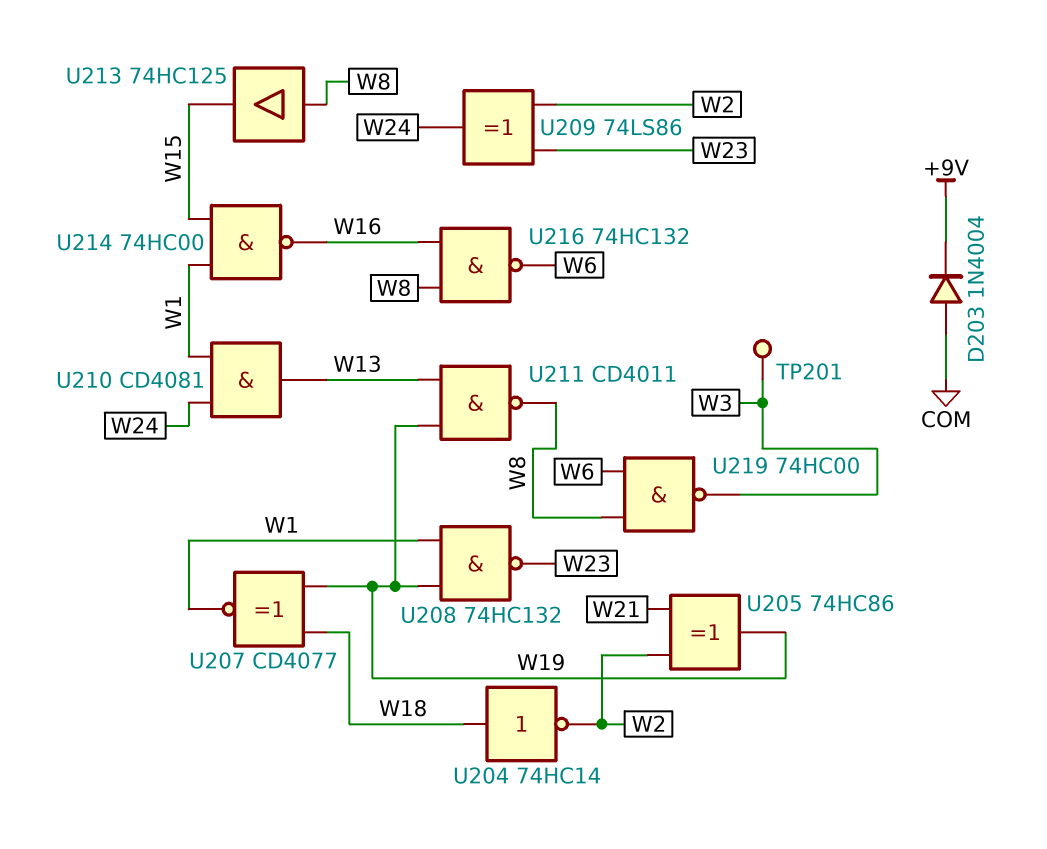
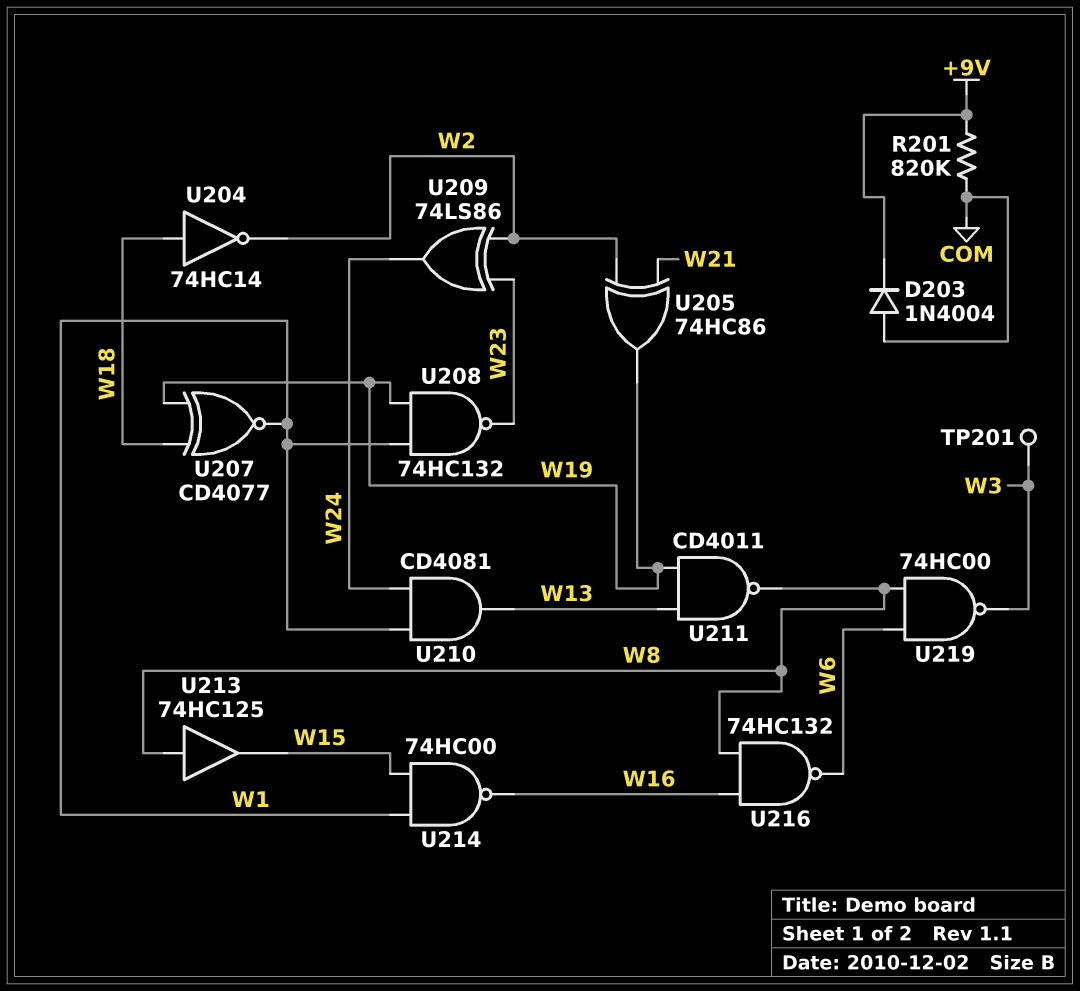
R201: none -> 820k (+9V, COM)

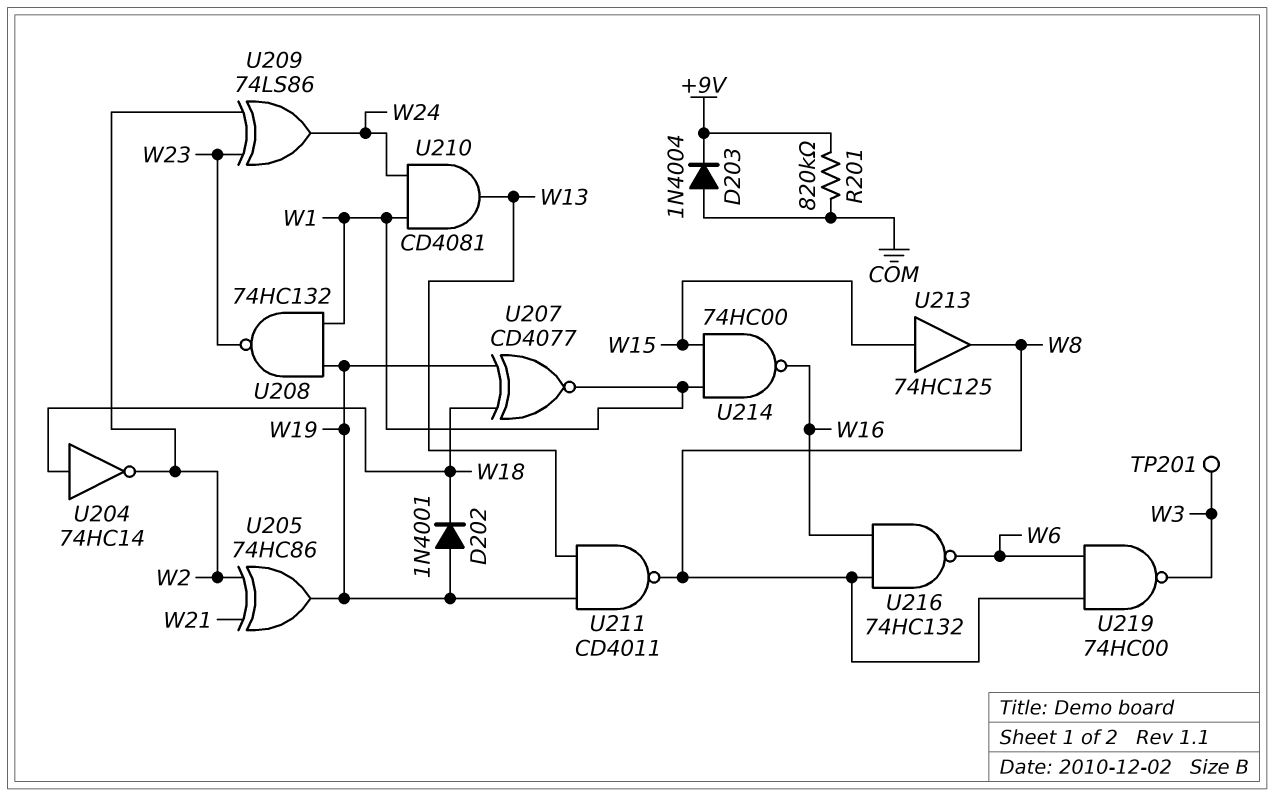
D202: none -> diode 1N4001 (A W19, K W18)
U213: buffer 74HC125 (in W8, out W15) -> buffer 74HC125 (in W15, out W8)

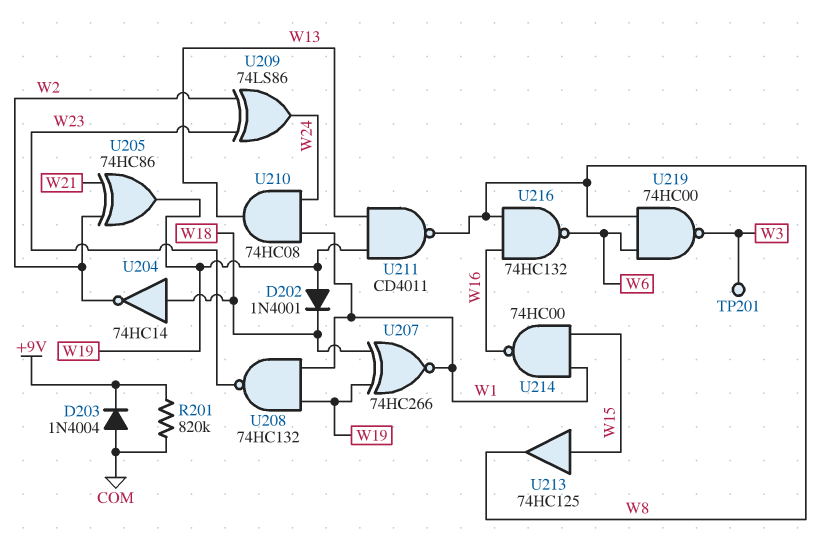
U207: XNOR CD4077 (in W18, in W19, out W1) -> XNOR 74HC266 (in W18, in W19, out W1)
U210: AND CD4081 (in W1, in W24, out W13) -> AND 74HC08 (in W1, in W24, out W13)

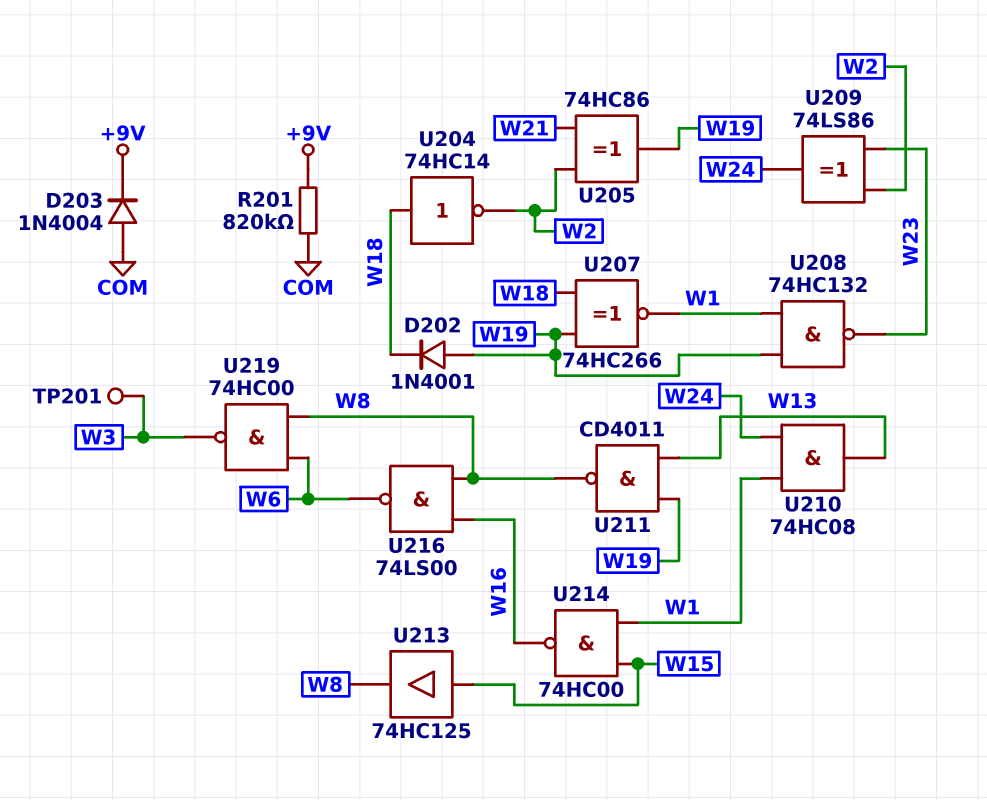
U216: NAND 74HC132 (in W8, in W16, out W6) -> NAND 74LS00 (in W8, in W16, out W6)

